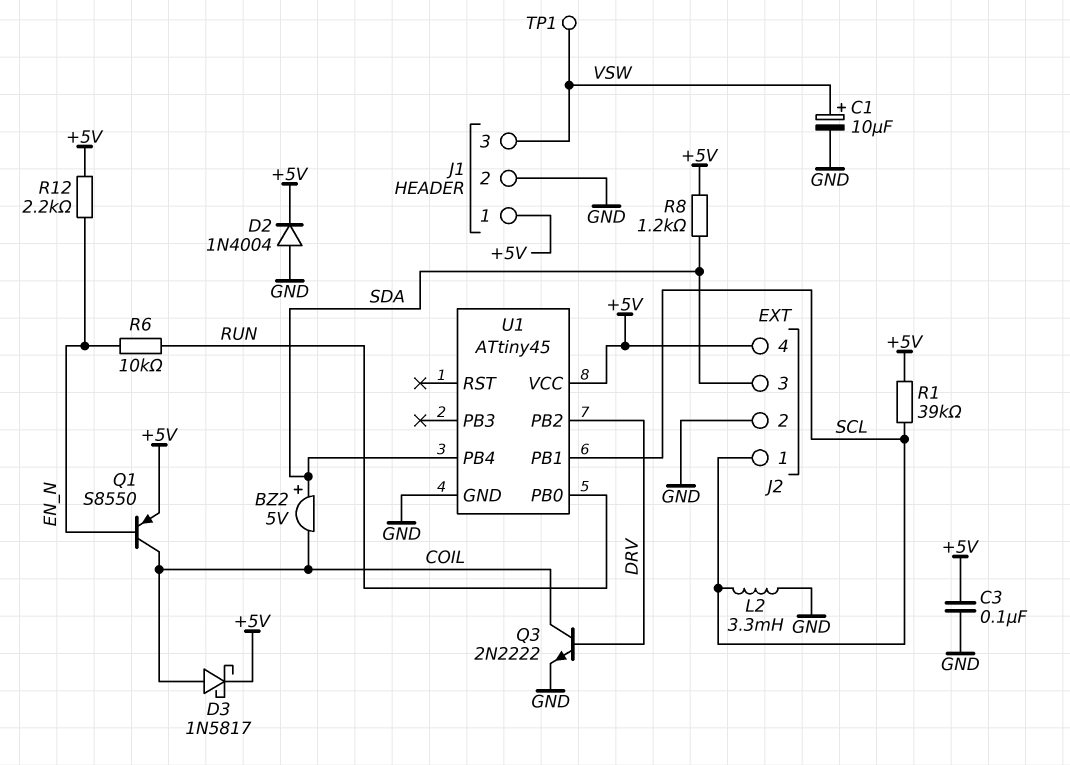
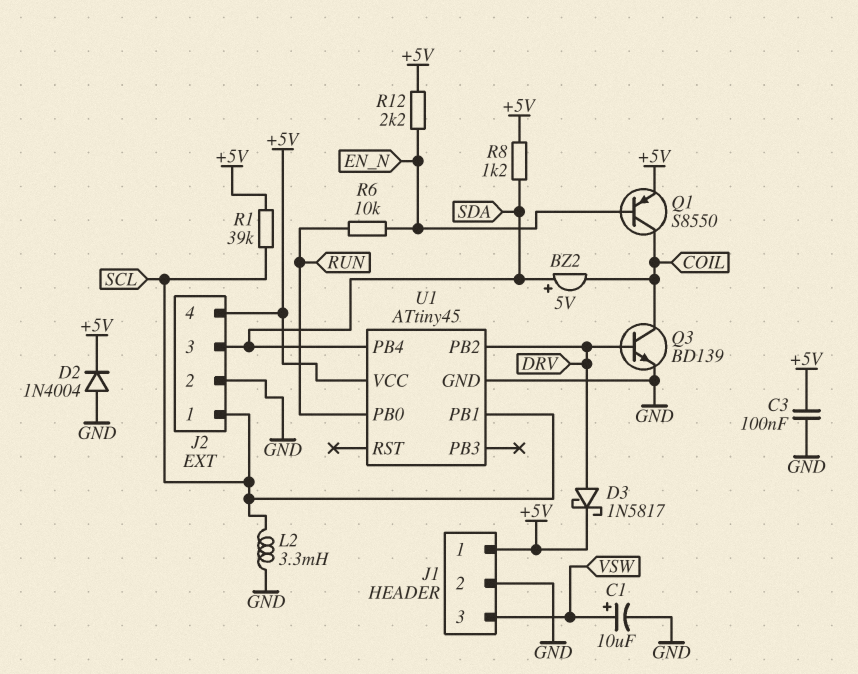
D3: schottky 1N5817 (A COIL, K +5V) -> schottky 1N5817 (A DRV, K +5V)
Q3: NPN 2N2222 (B DRV, C COIL, E GND) -> NPN BD139 (B DRV, C COIL, E GND)
TP1: test point (VSW) -> none

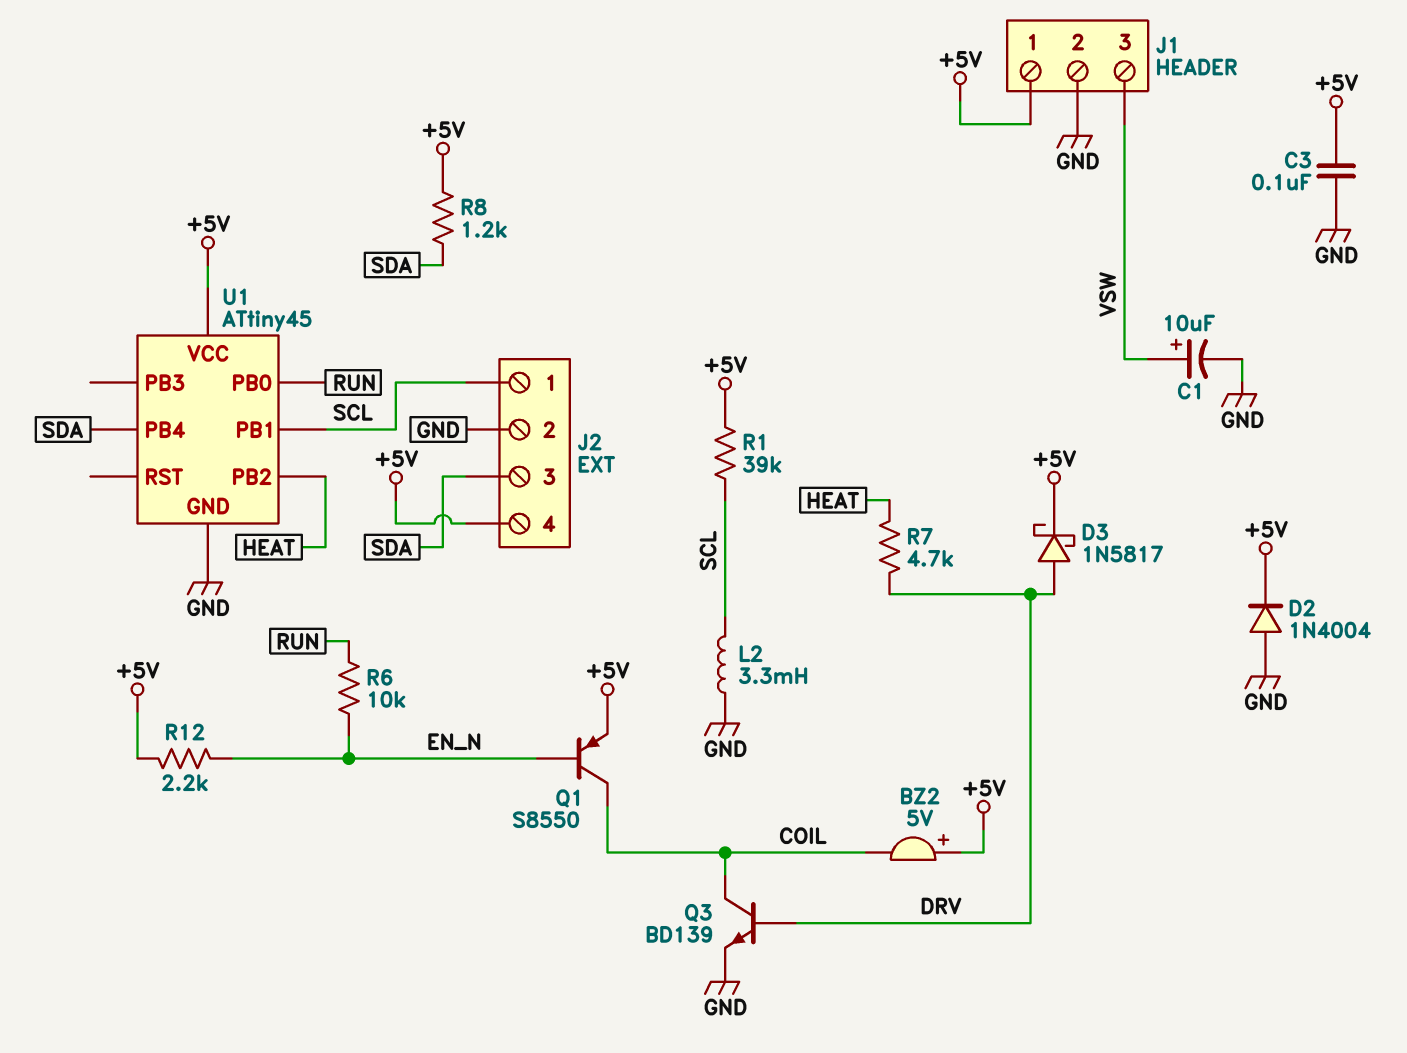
BZ2: buzzer 5V (plus SDA, minus COIL) -> buzzer 5V (plus +5V, minus COIL)
R7: none -> 4.7k (DRV, HEAT)
U1 pin PB2: DRV -> HEAT

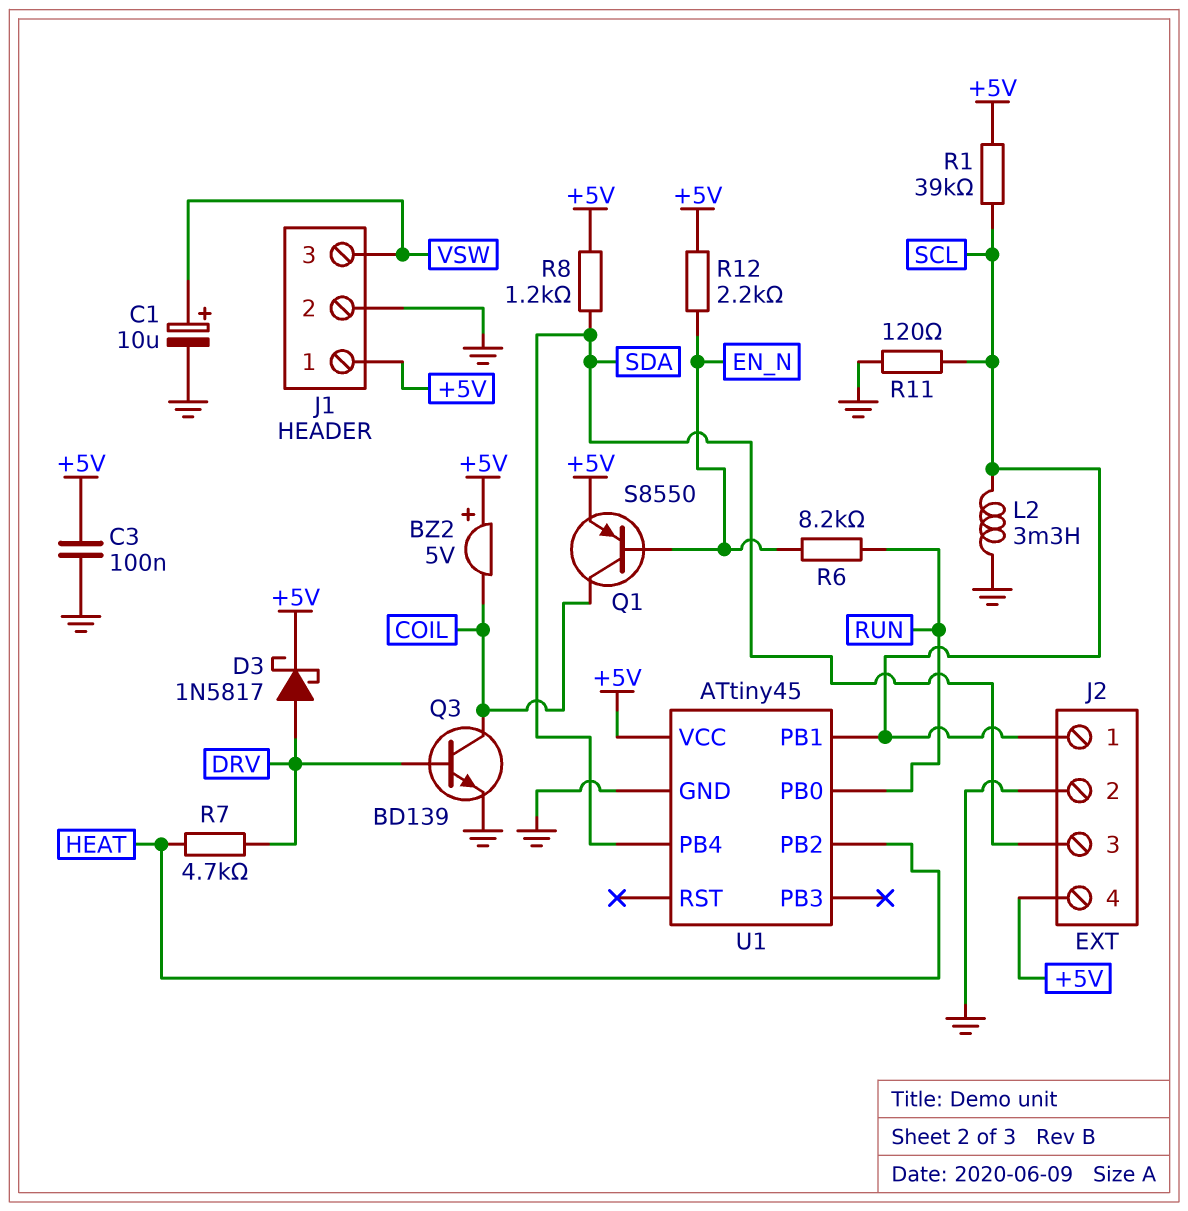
D2: diode 1N4004 (A GND, K +5V) -> none
R6: 10k (EN_N, RUN) -> 8.2k (EN_N, RUN)
R11: none -> 120 (GND, SCL)

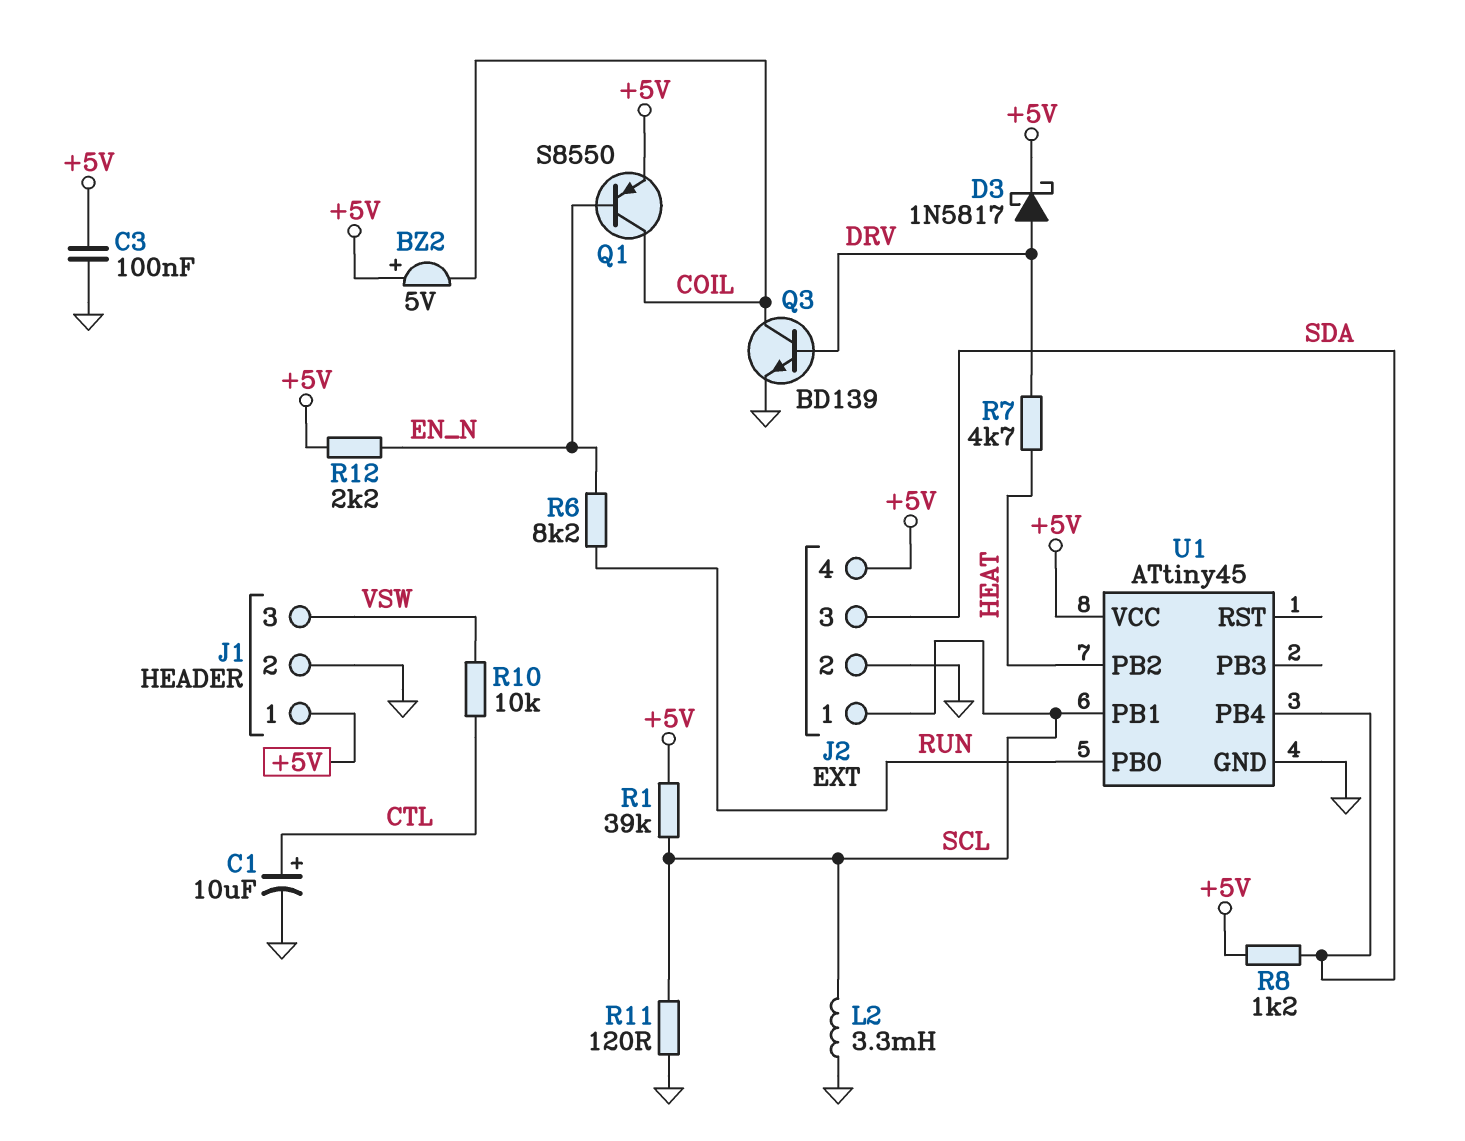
C1: 10uF (plus VSW, minus GND) -> 10uF (plus CTL, minus GND)
R10: none -> 10k (CTL, VSW)

